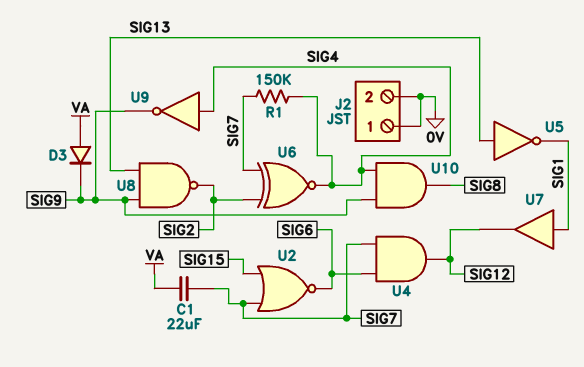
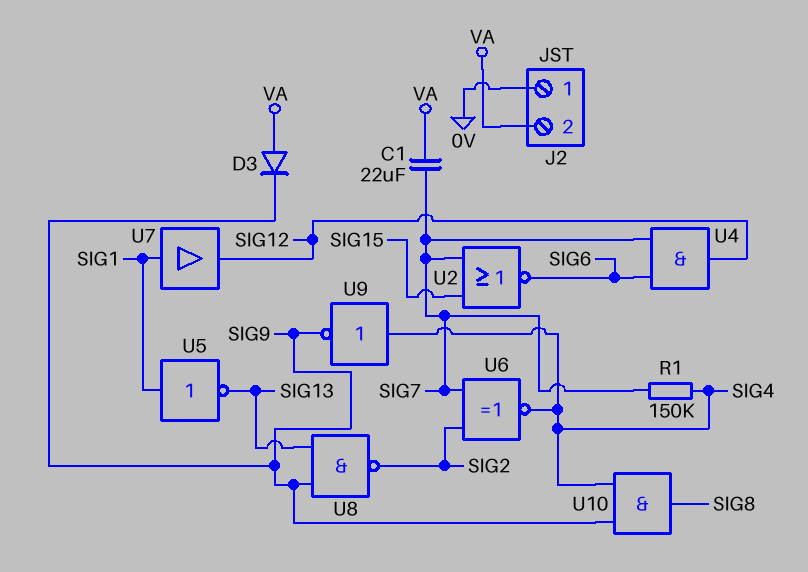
J2 pin 2: 0V -> VA
U5: NOT (in SIG13, out SIG1) -> NOT (in SIG1, out SIG13)

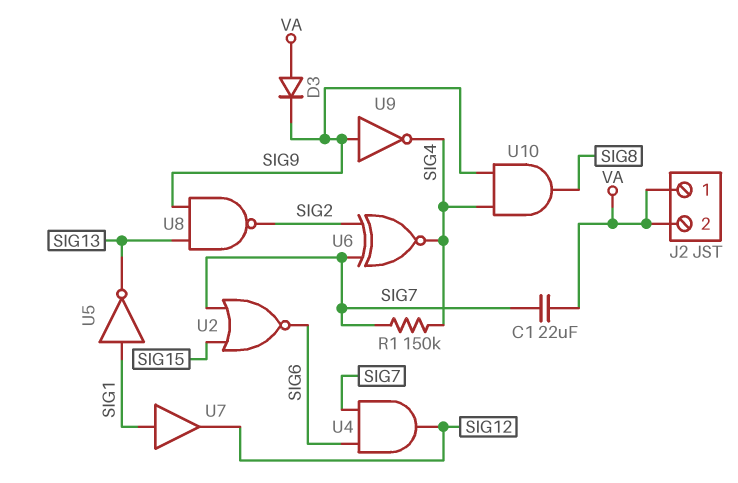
J2 pin 1: 0V -> VA
U9: NOT (in SIG4, out SIG9) -> NOT (in SIG9, out SIG4)

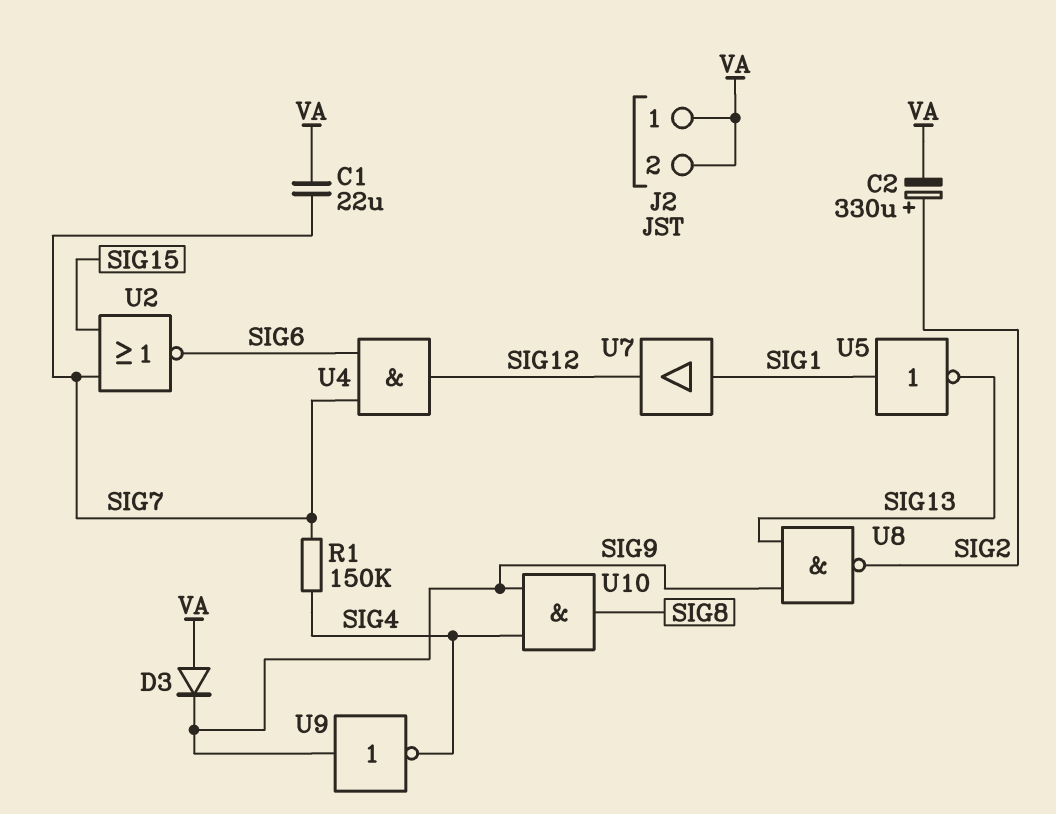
C2: none -> 330uF (plus SIG2, minus VA)
U6: XNOR (in SIG2, in SIG7, out SIG4) -> none

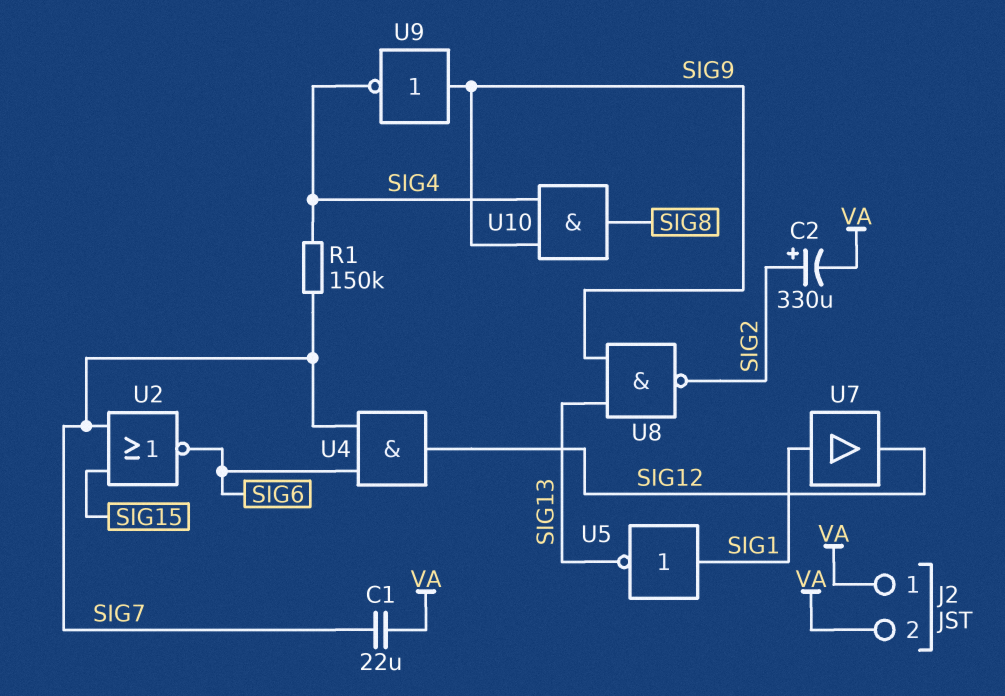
D3: diode (A VA, K SIG9) -> none

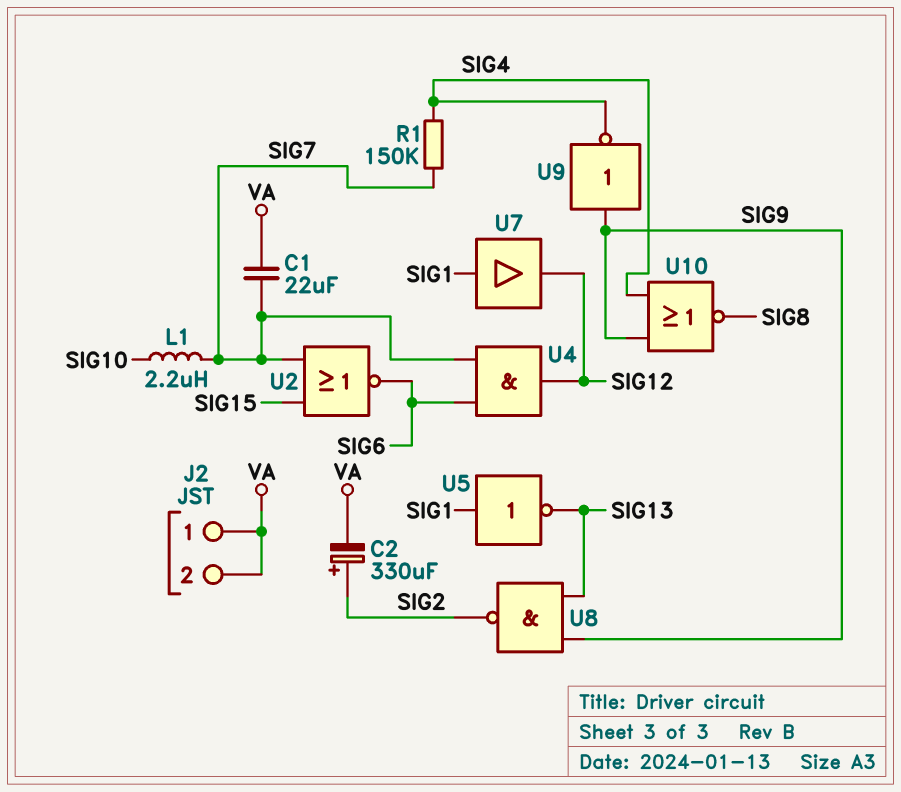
L1: none -> 2.2uH (SIG7, SIG10)
U10: AND (in SIG4, in SIG9, out SIG8) -> NOR (in SIG4, in SIG9, out SIG8)

